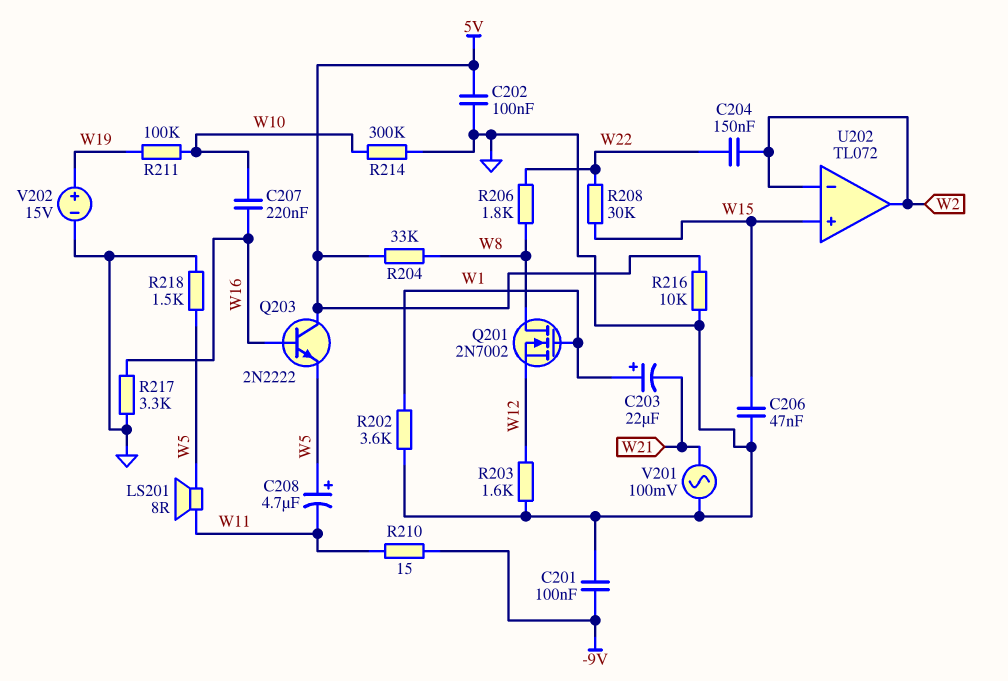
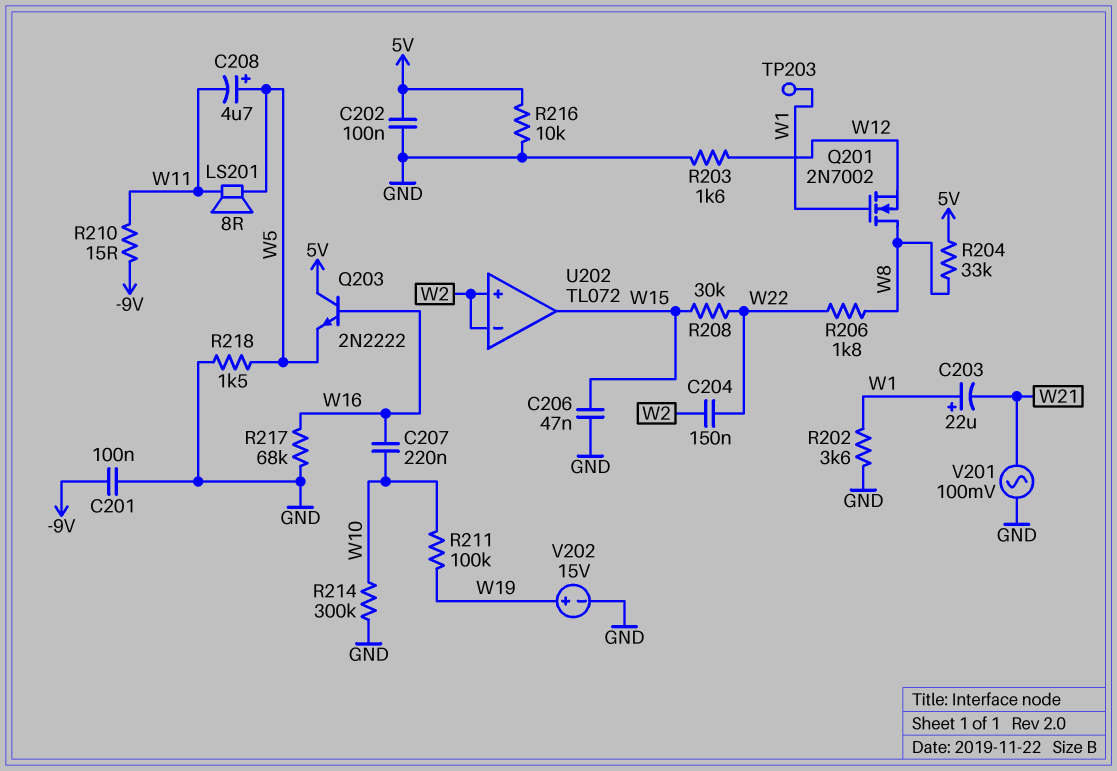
R217: 3.3k (GND, W16) -> 68k (GND, W16)
TP203: none -> test point (W1)
U202 pin in+: W15 -> W2
U202 pin out: W2 -> W15

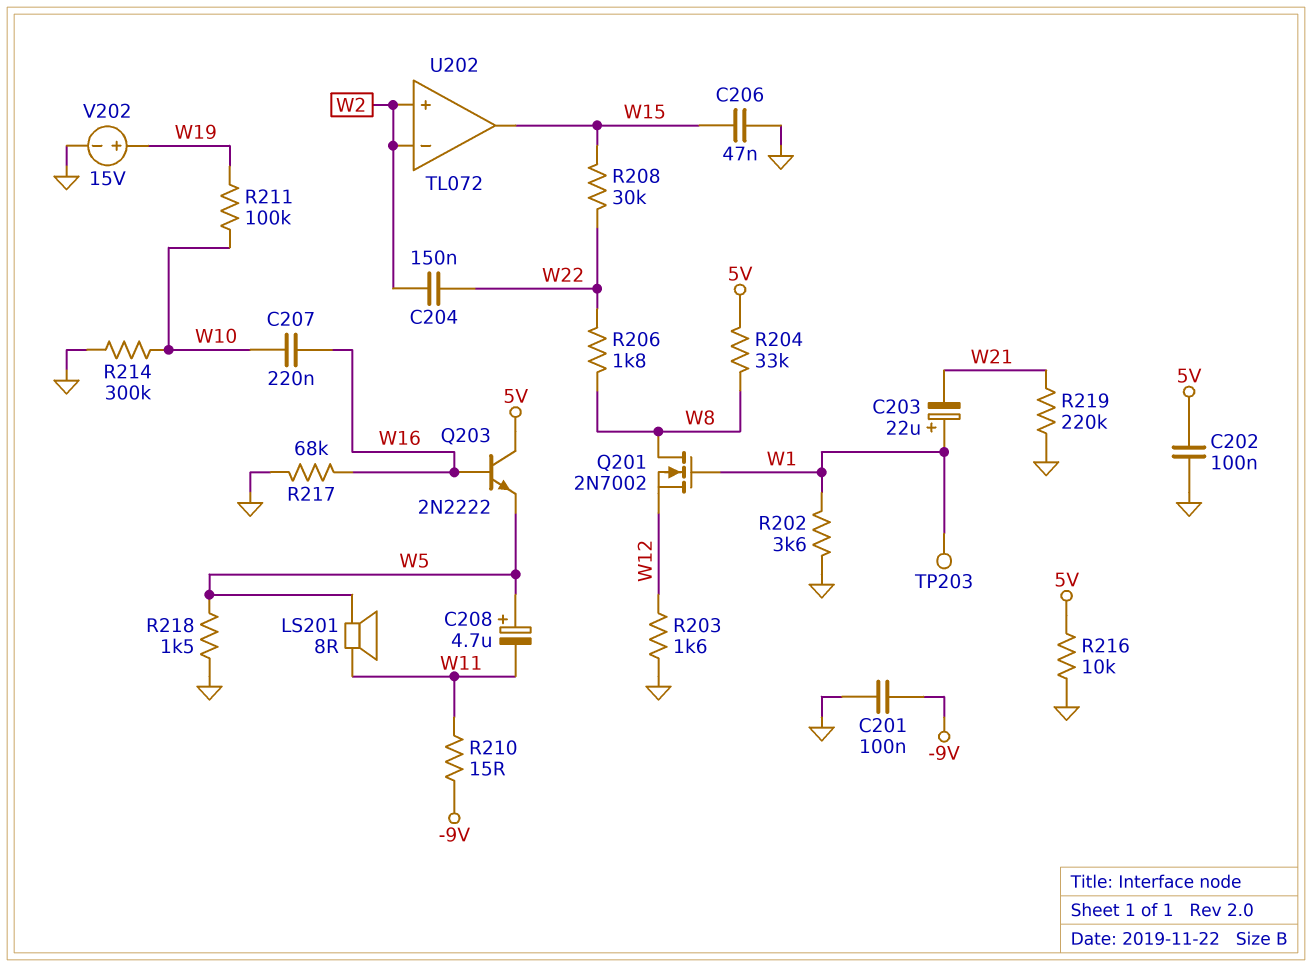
R219: none -> 220k (GND, W21)
V201: AC 100mV (GND, W21) -> none

